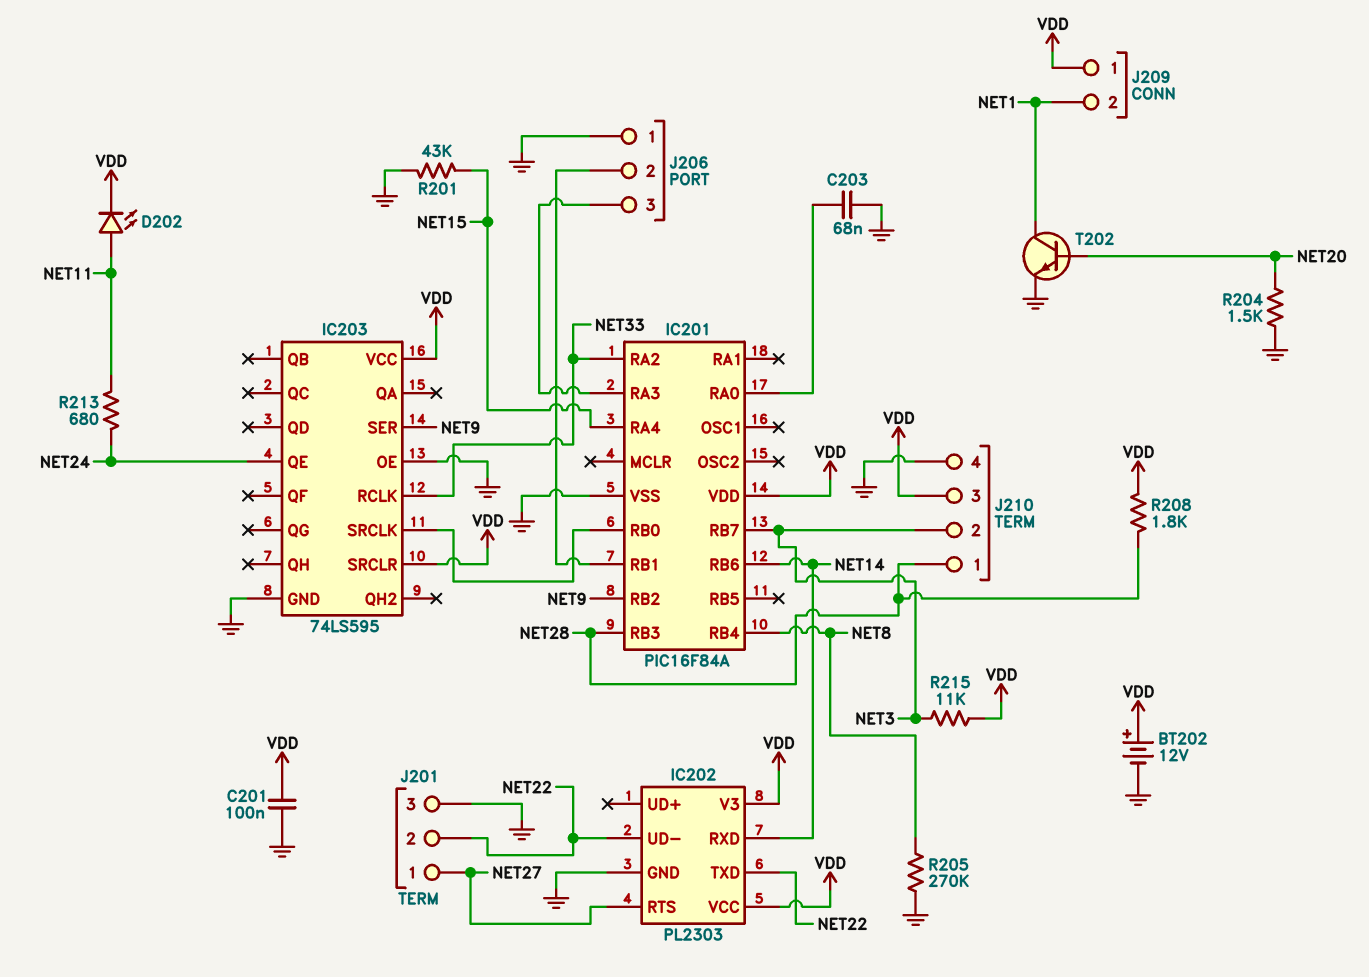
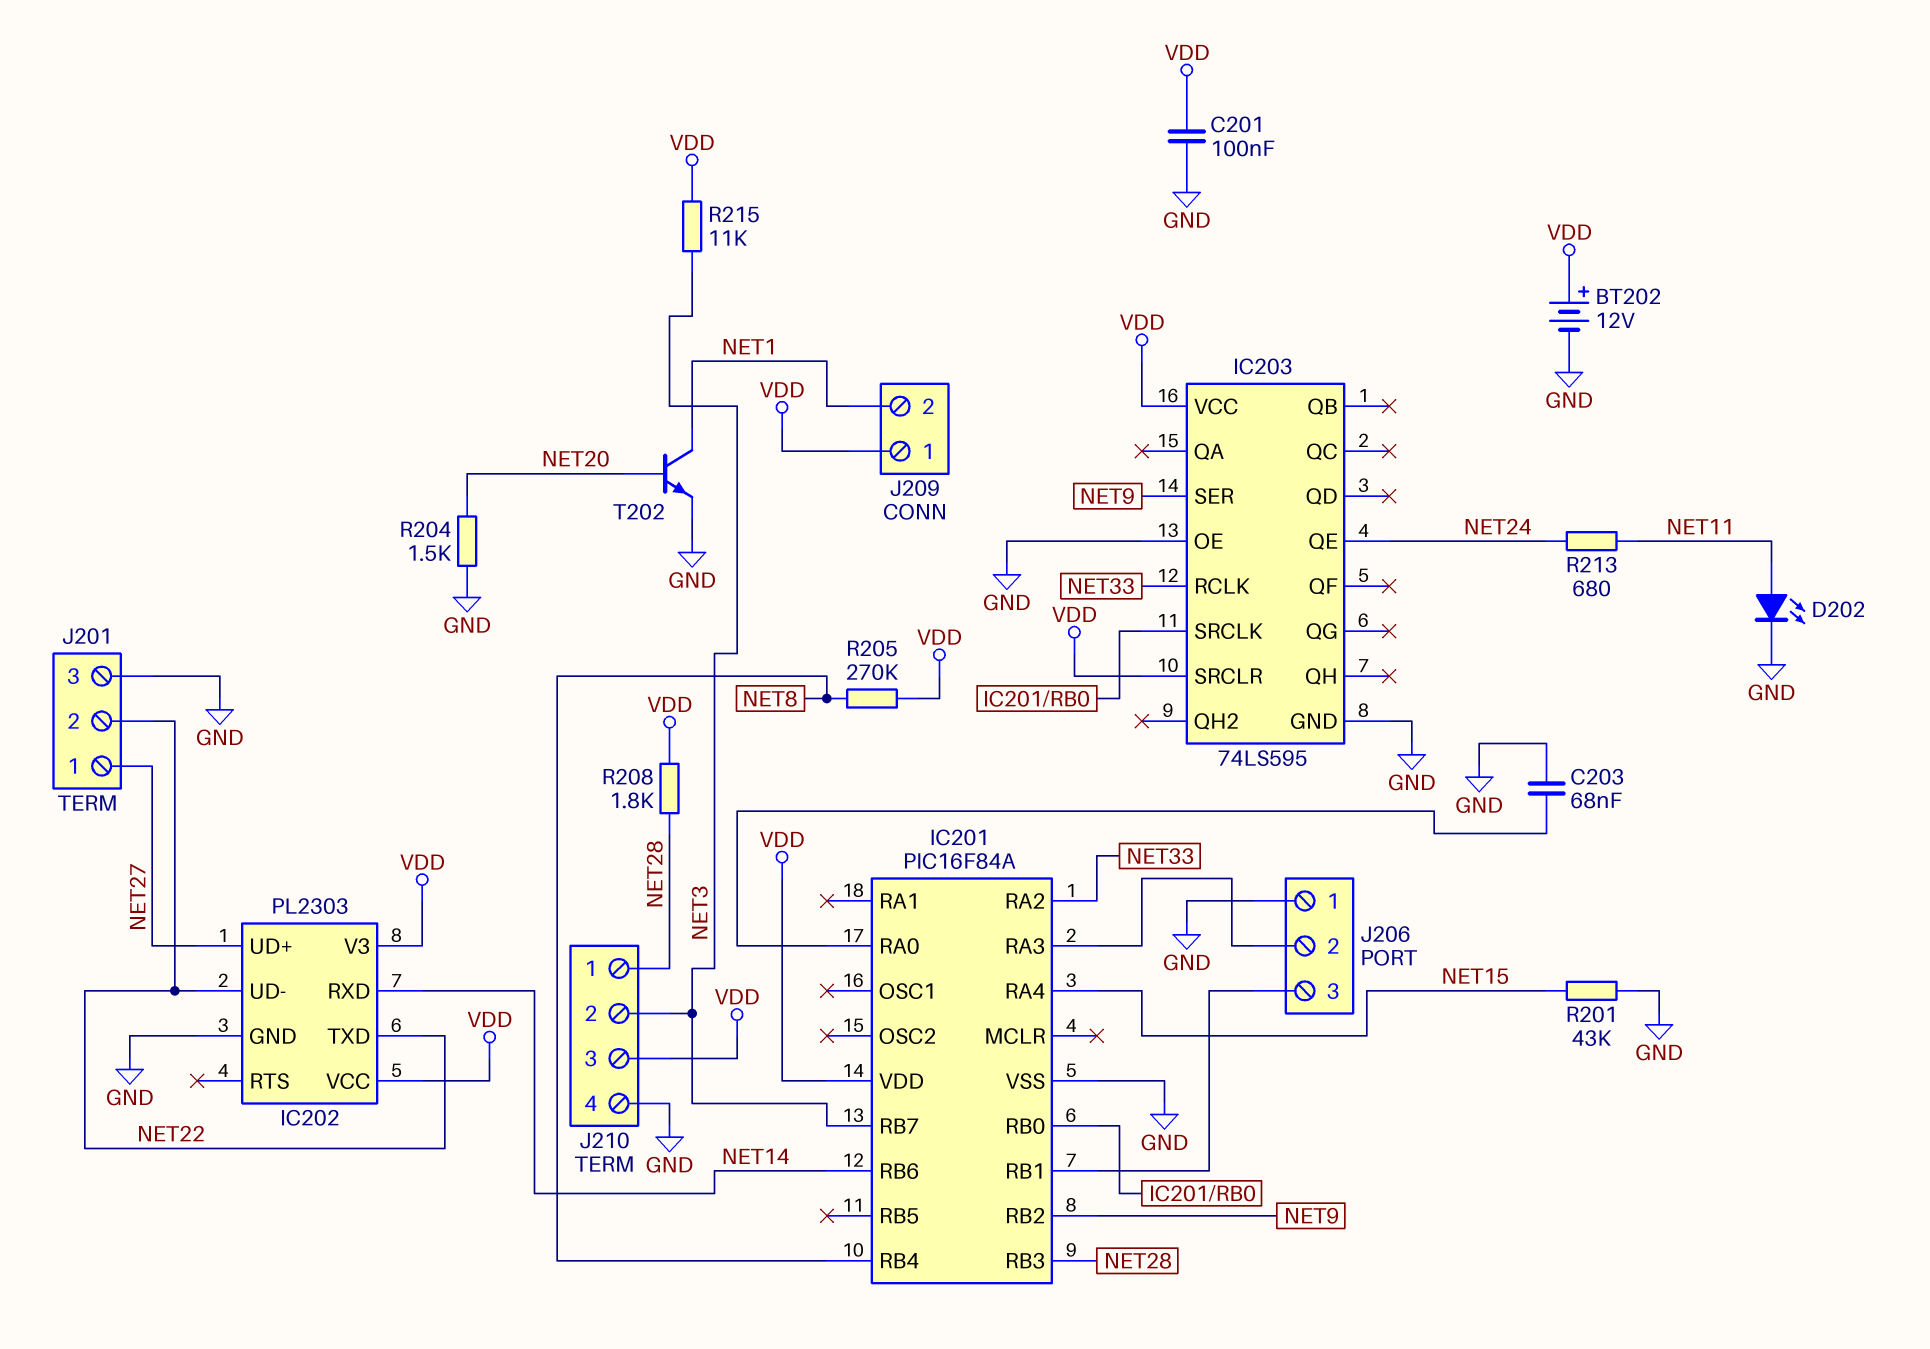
D202: LED (A NET11, K VDD) -> LED (A NET11, K GND)
IC202 pin RTS: NET27 -> none
IC202 pin UD+: none -> NET27
J206 pin 2: IC201/RB1 -> IC201/RA3
J206 pin 3: IC201/RA3 -> IC201/RB1
R205: 270k (GND, NET8) -> 270k (NET8, VDD)

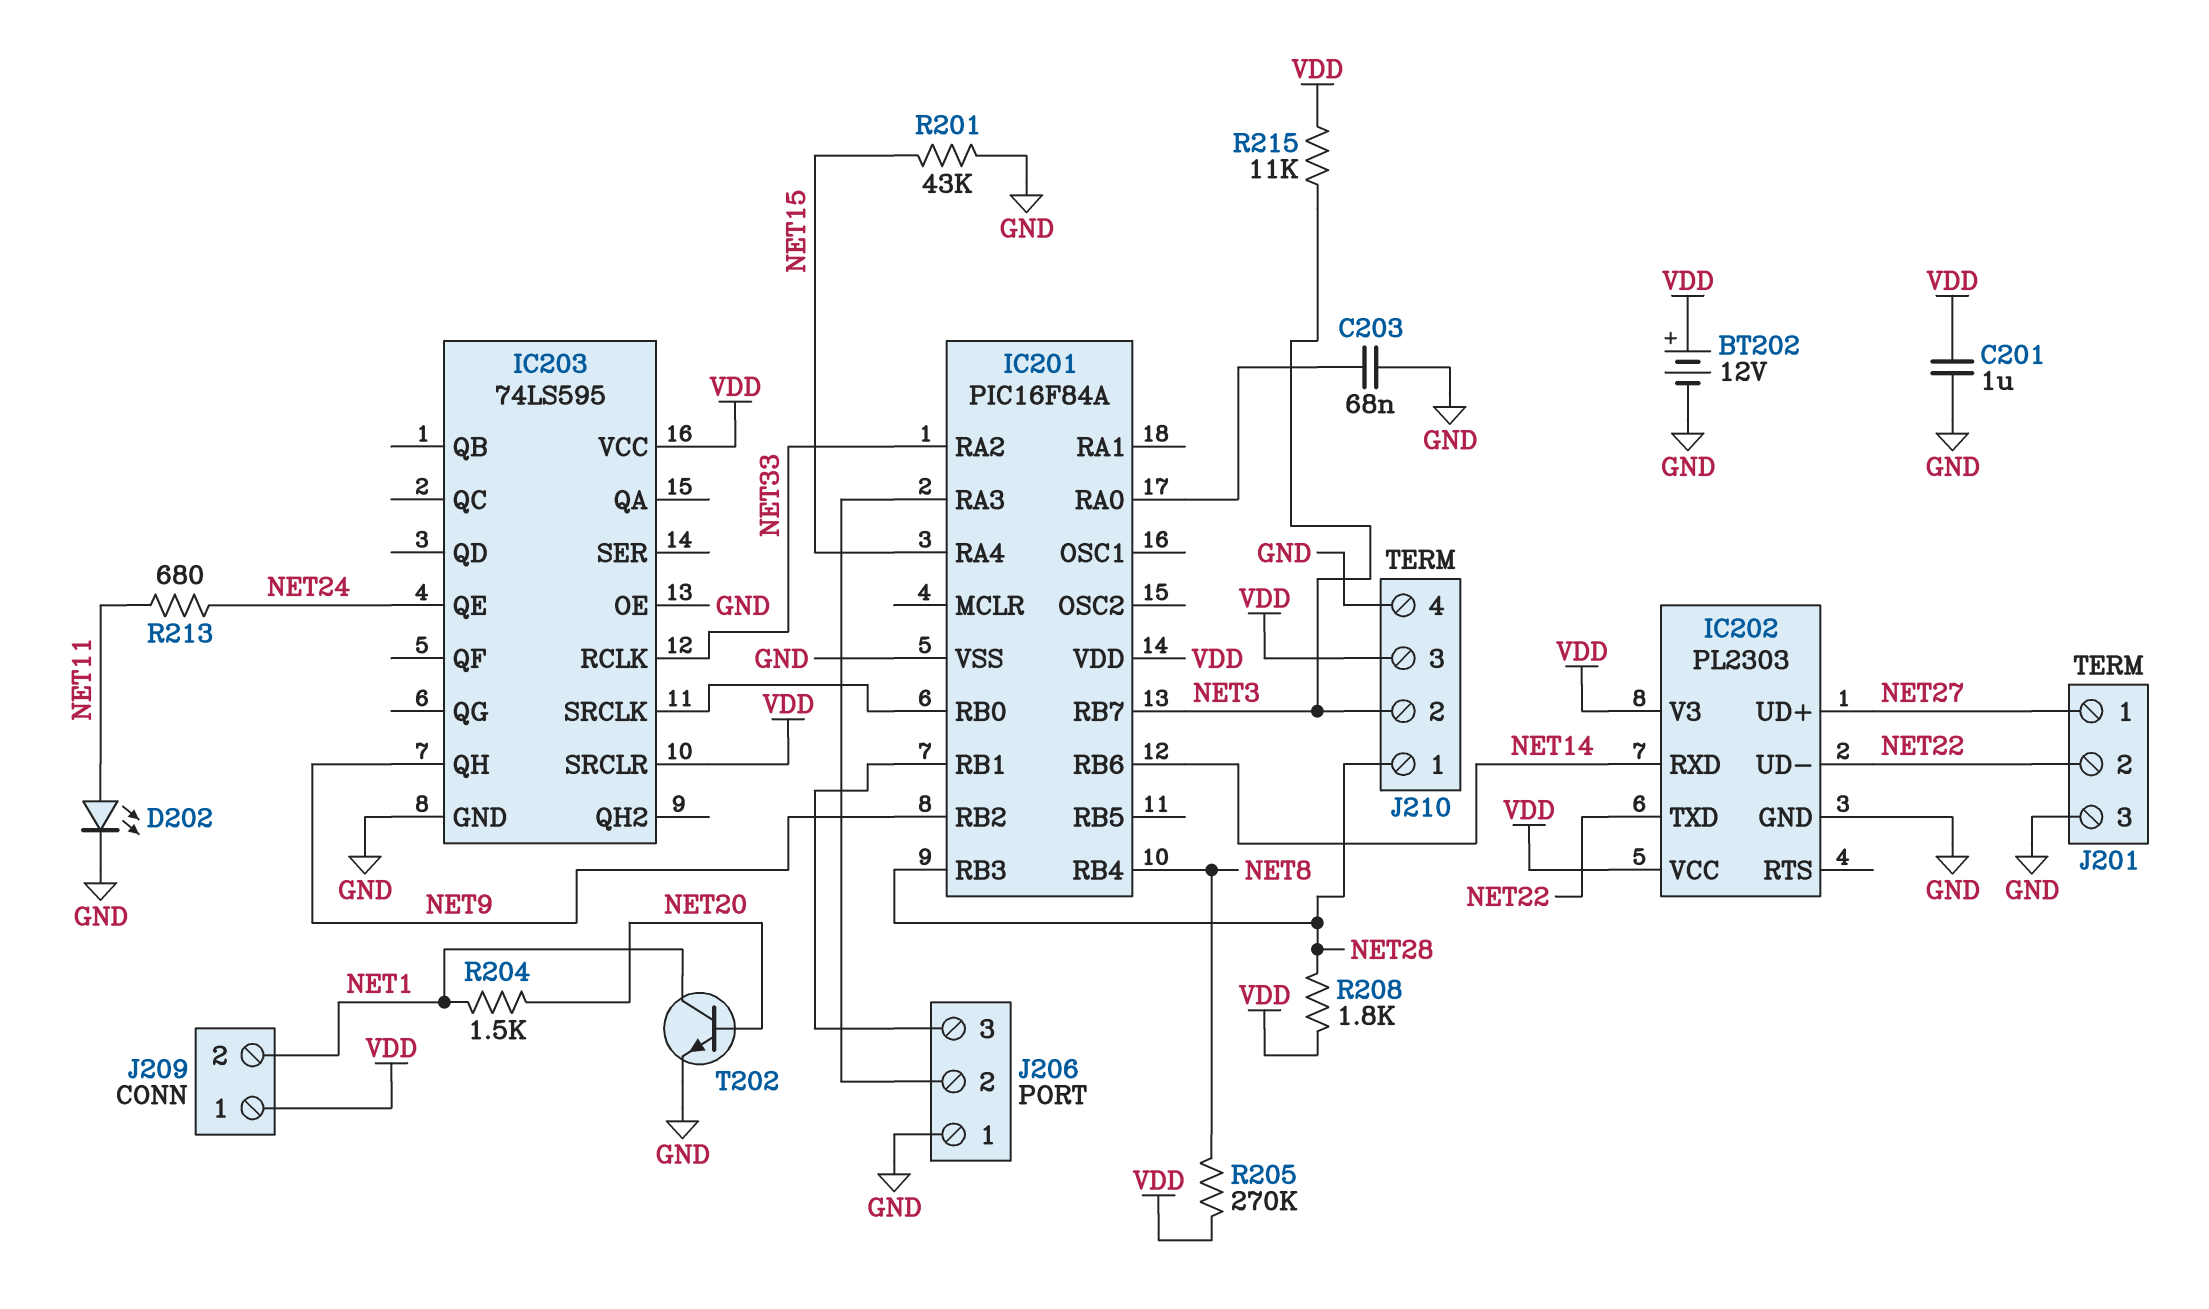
C201: 100nF (GND, VDD) -> 1uF (GND, VDD)
IC203 pin QH: none -> NET9
IC203 pin SER: NET9 -> none
R204: 1.5k (GND, NET20) -> 1.5k (NET1, NET20)

